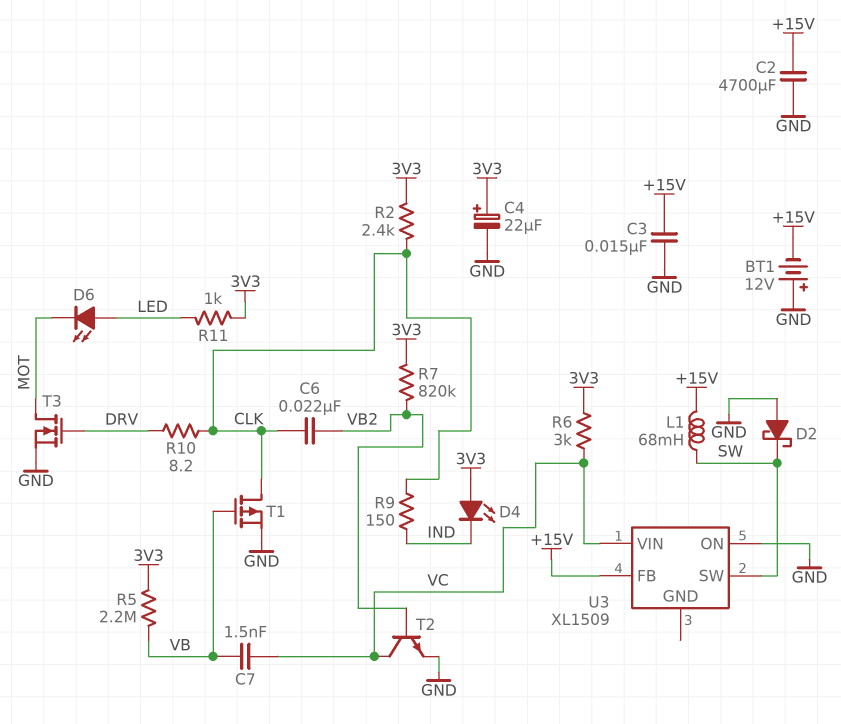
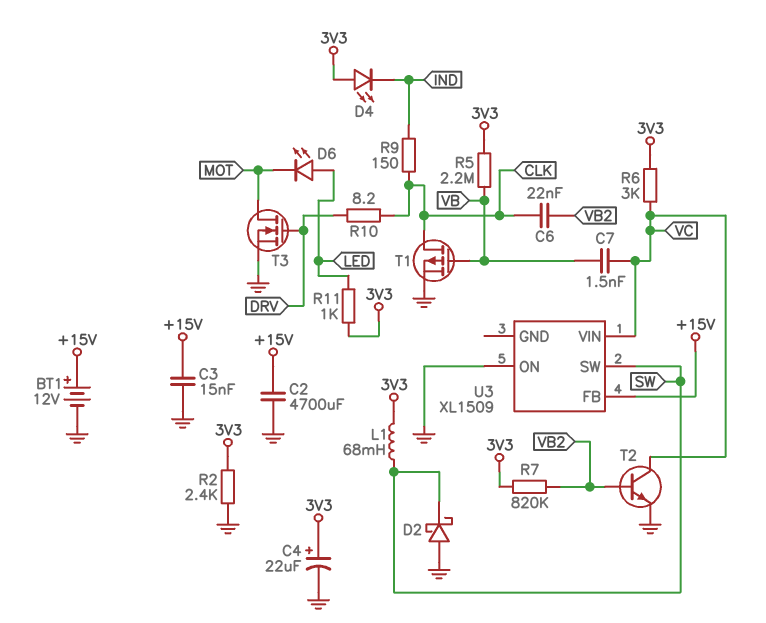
BT1: 12V (plus GND, minus +15V) -> 12V (plus +15V, minus GND)
L1: 68mH (+15V, SW) -> 68mH (3V3, SW)
R2: 2.4k (3V3, CLK) -> 2.4k (3V3, GND)

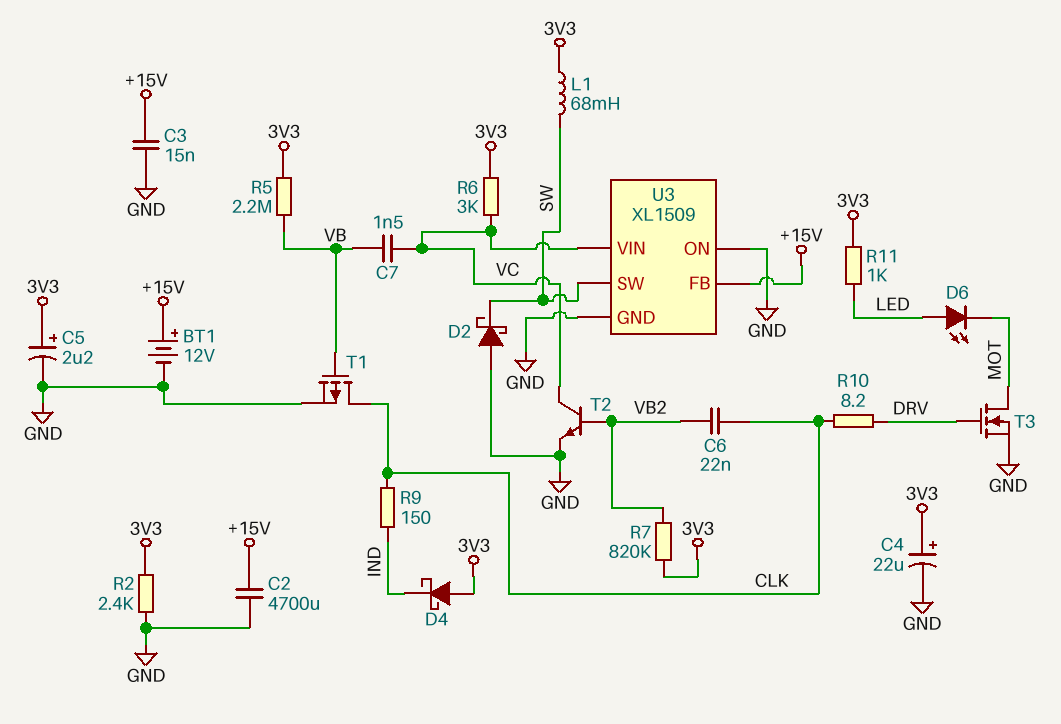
C5: none -> 2.2uF (plus 3V3, minus GND)
D4: LED (A 3V3, K IND) -> schottky (A 3V3, K IND)
U3 pin GND: none -> GND

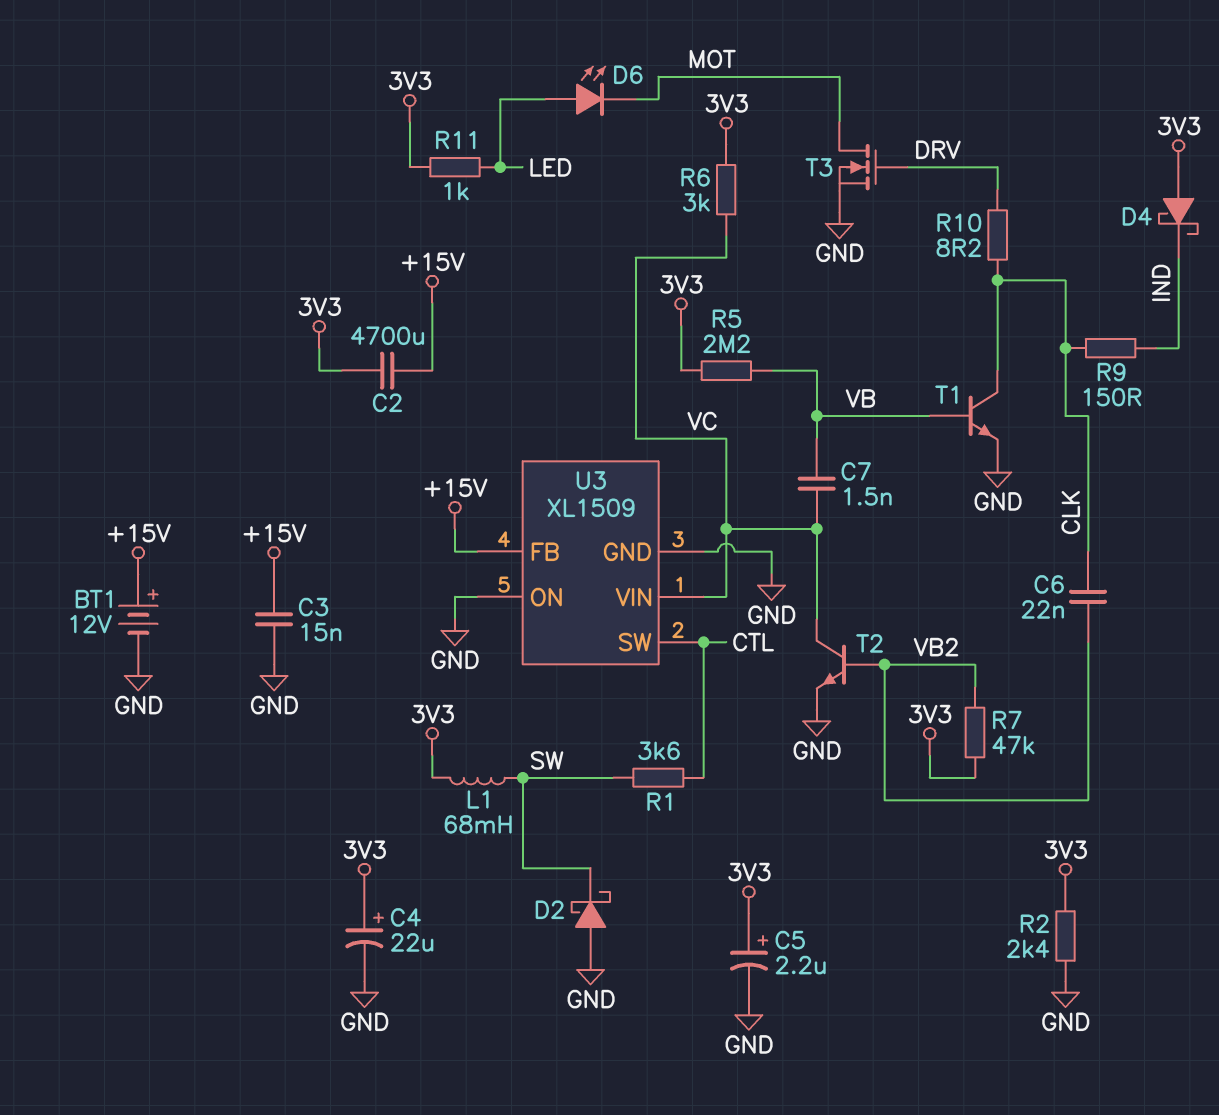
C2: 4700uF (+15V, GND) -> 4700uF (+15V, 3V3)
R1: none -> 3.6k (CTL, SW)
R7: 820k (3V3, VB2) -> 47k (3V3, VB2)
T1: PMOS (G VB, D CLK, S GND) -> NPN (B VB, C CLK, E GND)
U3 pin SW: SW -> CTL

